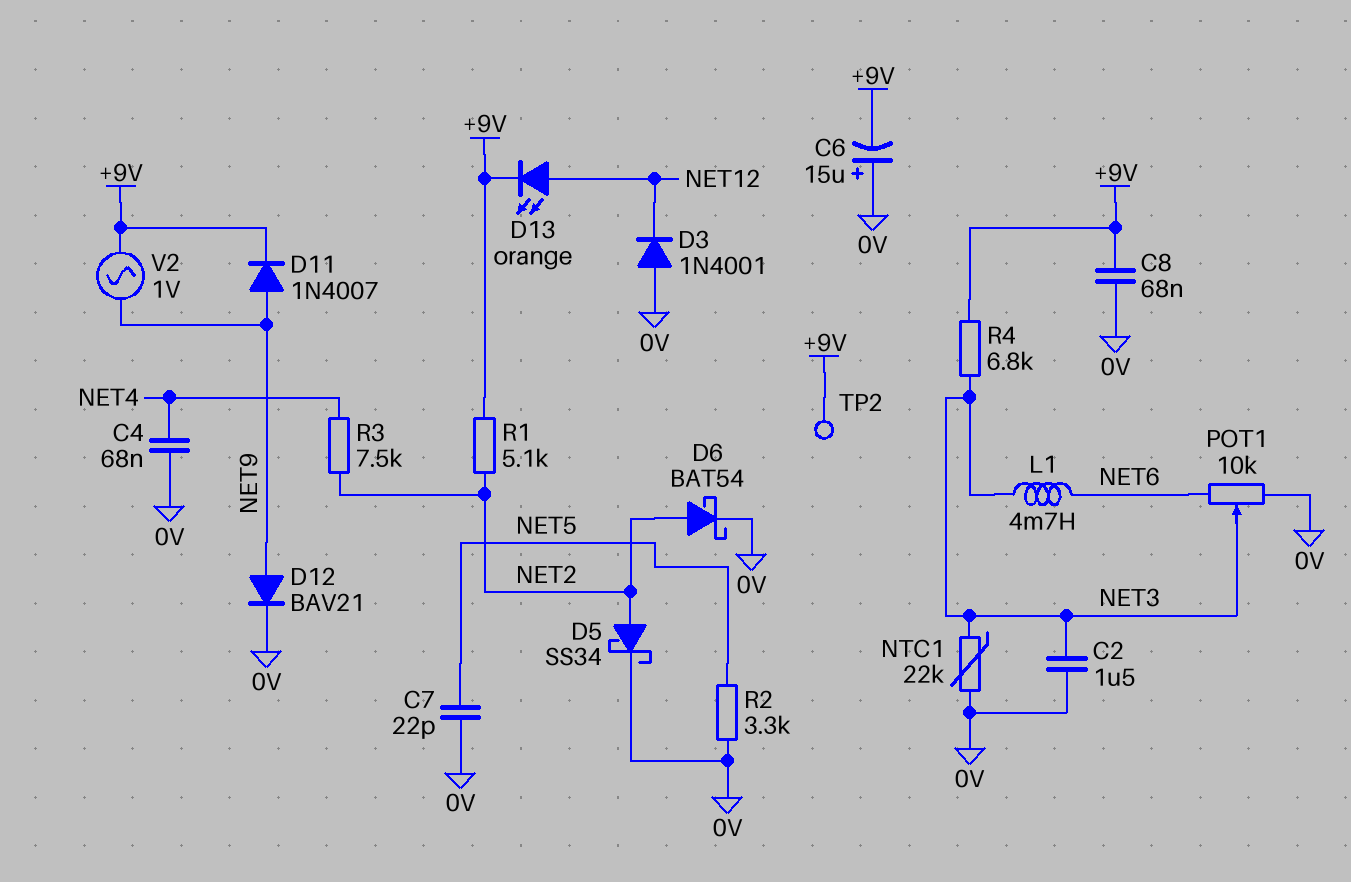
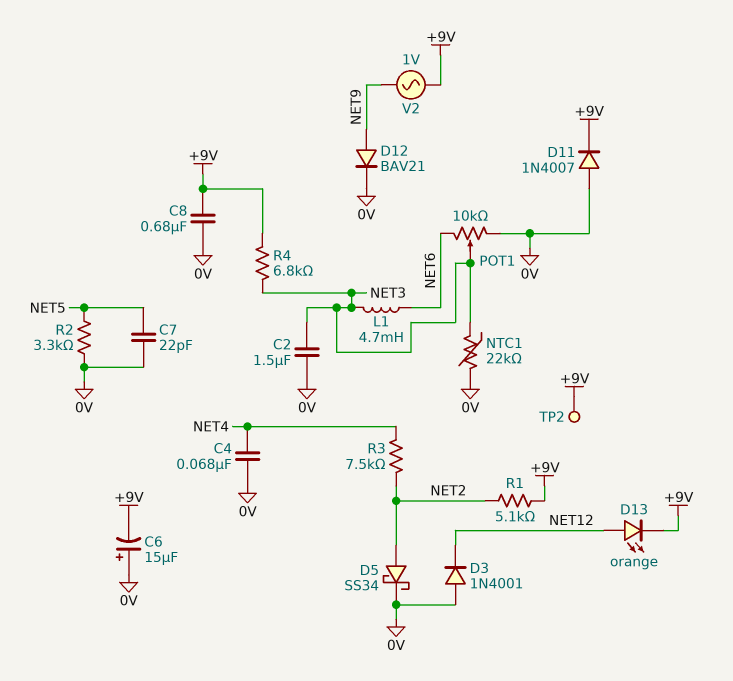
C8: 68nF (+9V, 0V) -> 680nF (+9V, 0V)
D6: schottky BAT54 (A NET2, K 0V) -> none
D11: diode 1N4007 (A NET9, K +9V) -> diode 1N4007 (A 0V, K +9V)

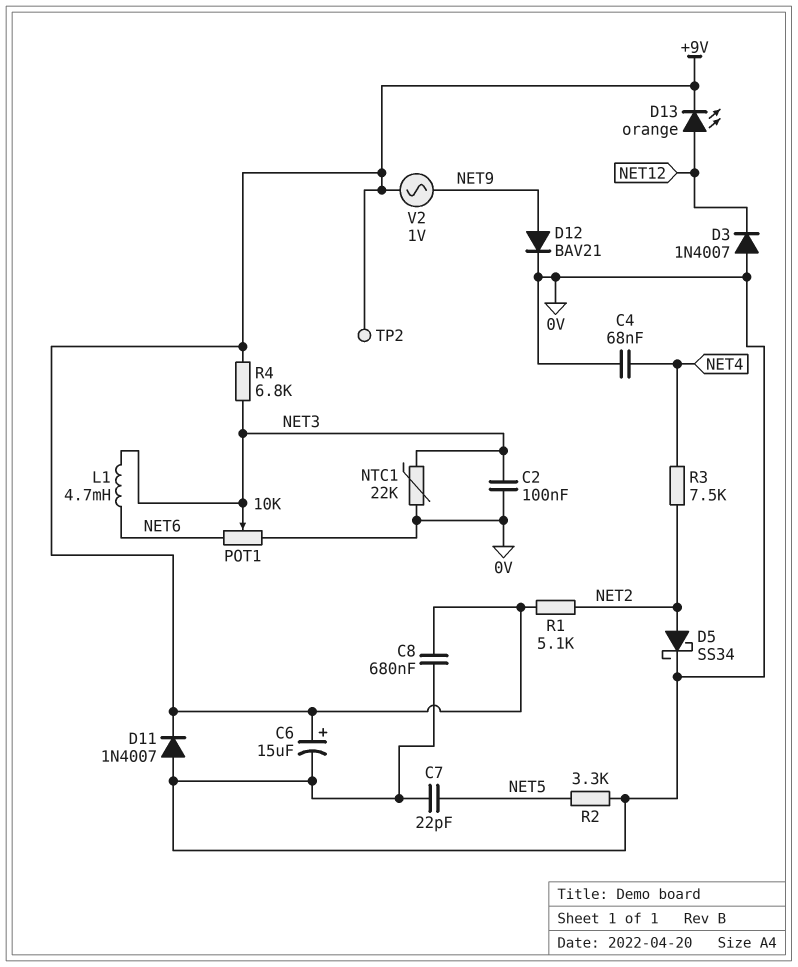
C2: 1.5uF (0V, NET3) -> 100nF (0V, NET3)
C6: 15uF (plus 0V, minus +9V) -> 15uF (plus +9V, minus 0V)
D3: diode 1N4001 (A 0V, K NET12) -> diode 1N4007 (A 0V, K NET12)

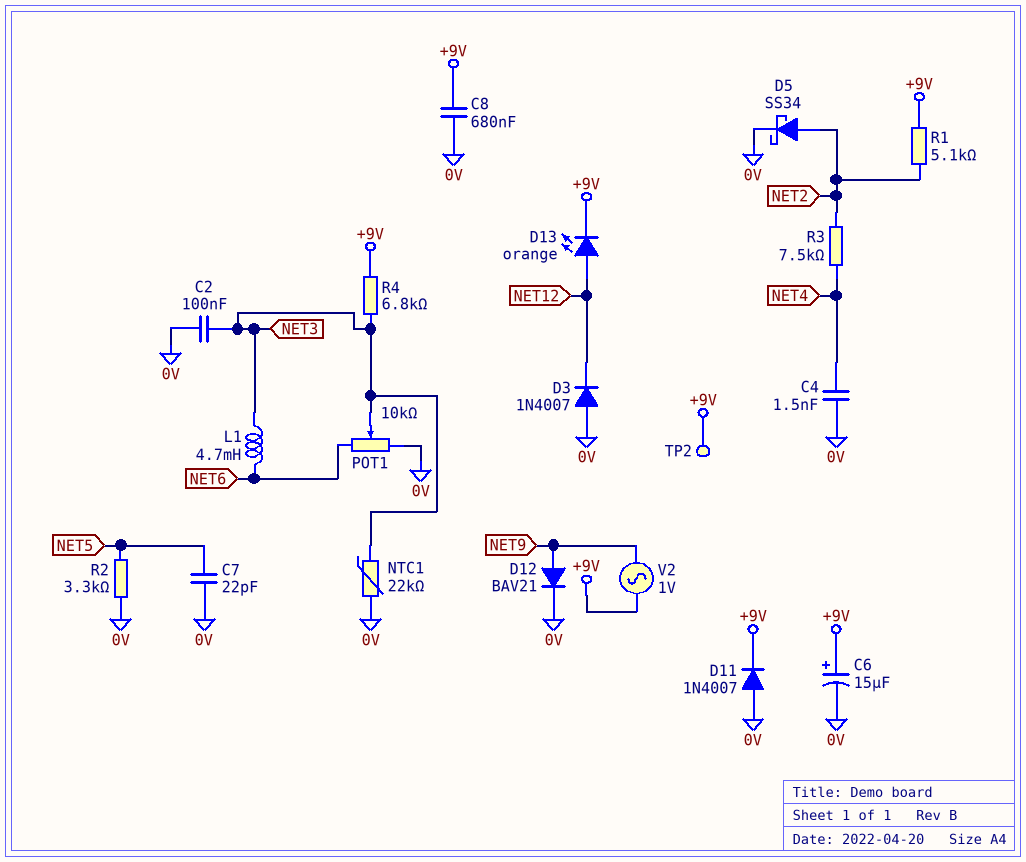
C4: 68nF (0V, NET4) -> 1.5nF (0V, NET4)

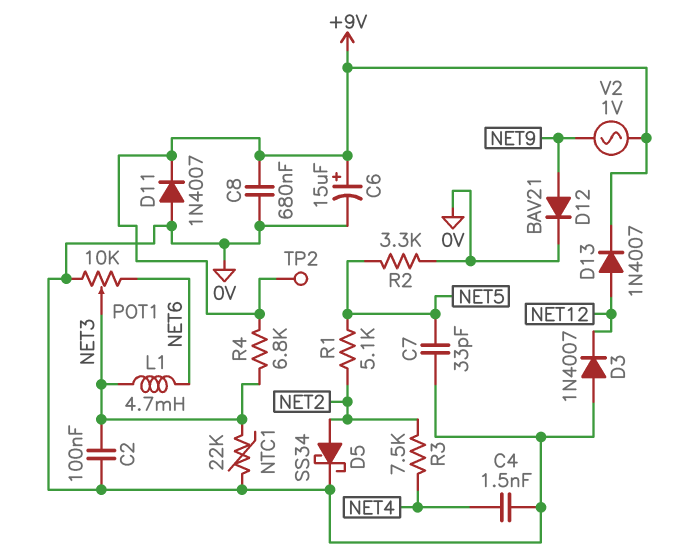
C7: 22pF (0V, NET5) -> 33pF (0V, NET5)
D13: LED orange (A NET12, K +9V) -> diode 1N4007 (A NET12, K +9V)
R1: 5.1k (+9V, NET2) -> 5.1k (NET2, NET5)

